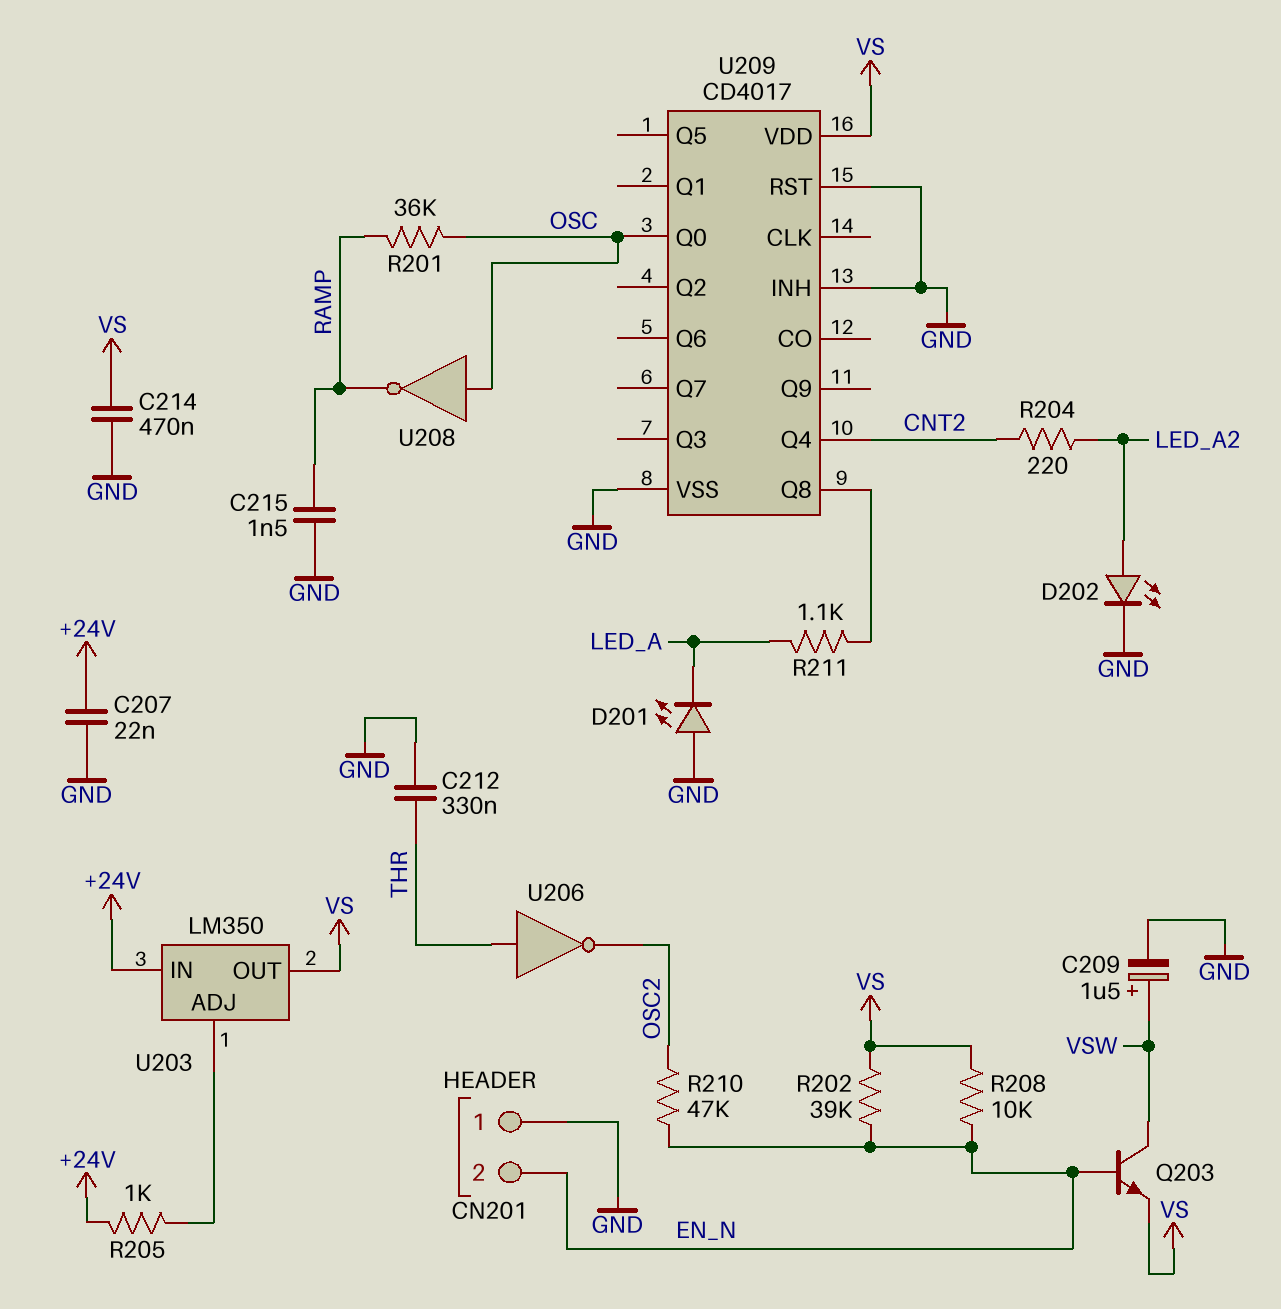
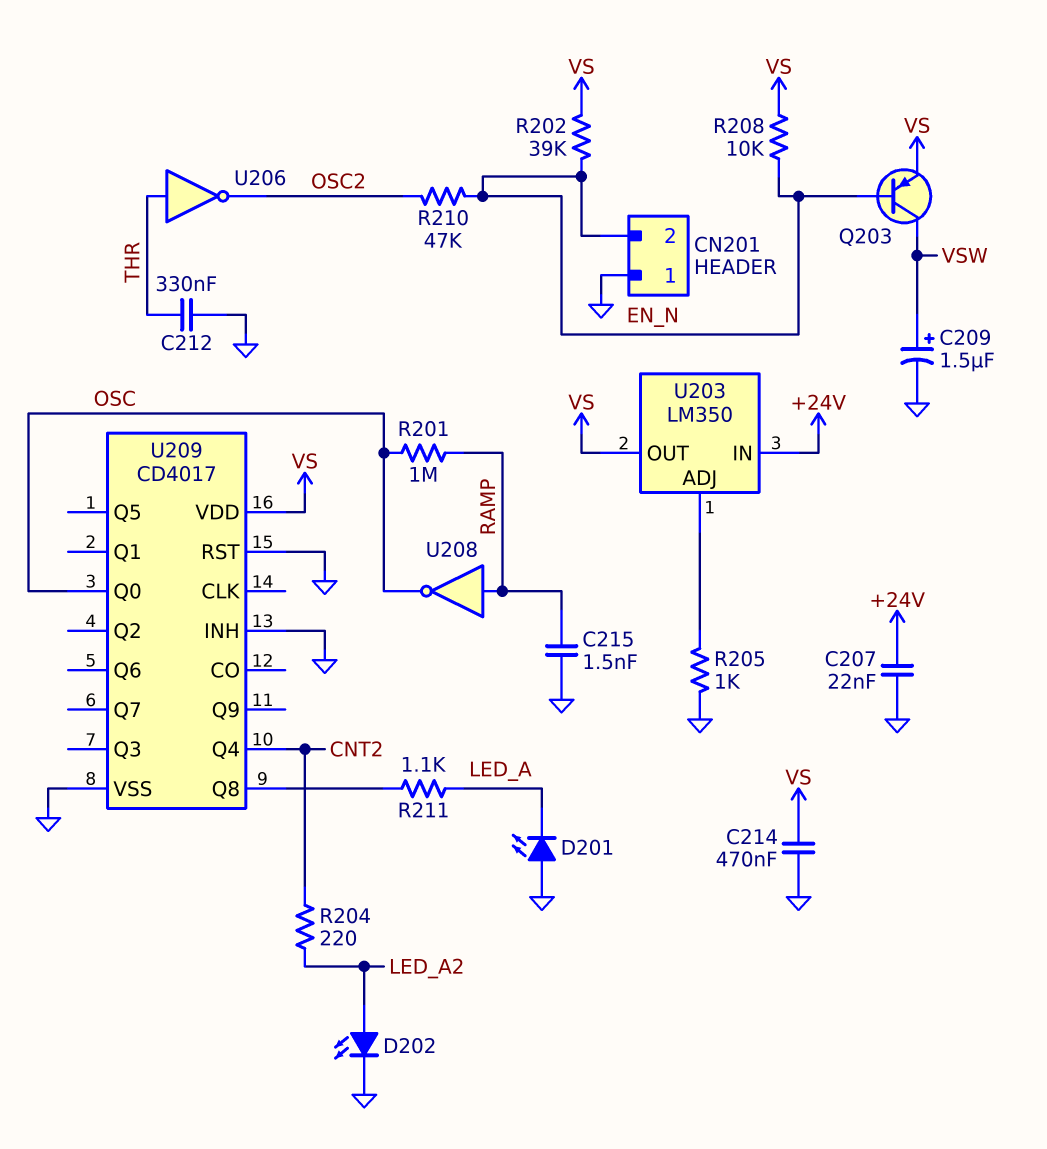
Q203: NPN (B EN_N, C VSW, E VS) -> PNP (B EN_N, C VSW, E VS)
R201: 36k (OSC, RAMP) -> 1M (OSC, RAMP)
R205: 1k (+24V, U203/ADJ) -> 1k (GND, U203/ADJ)
U208: NOT (in OSC, out RAMP) -> NOT (in RAMP, out OSC)

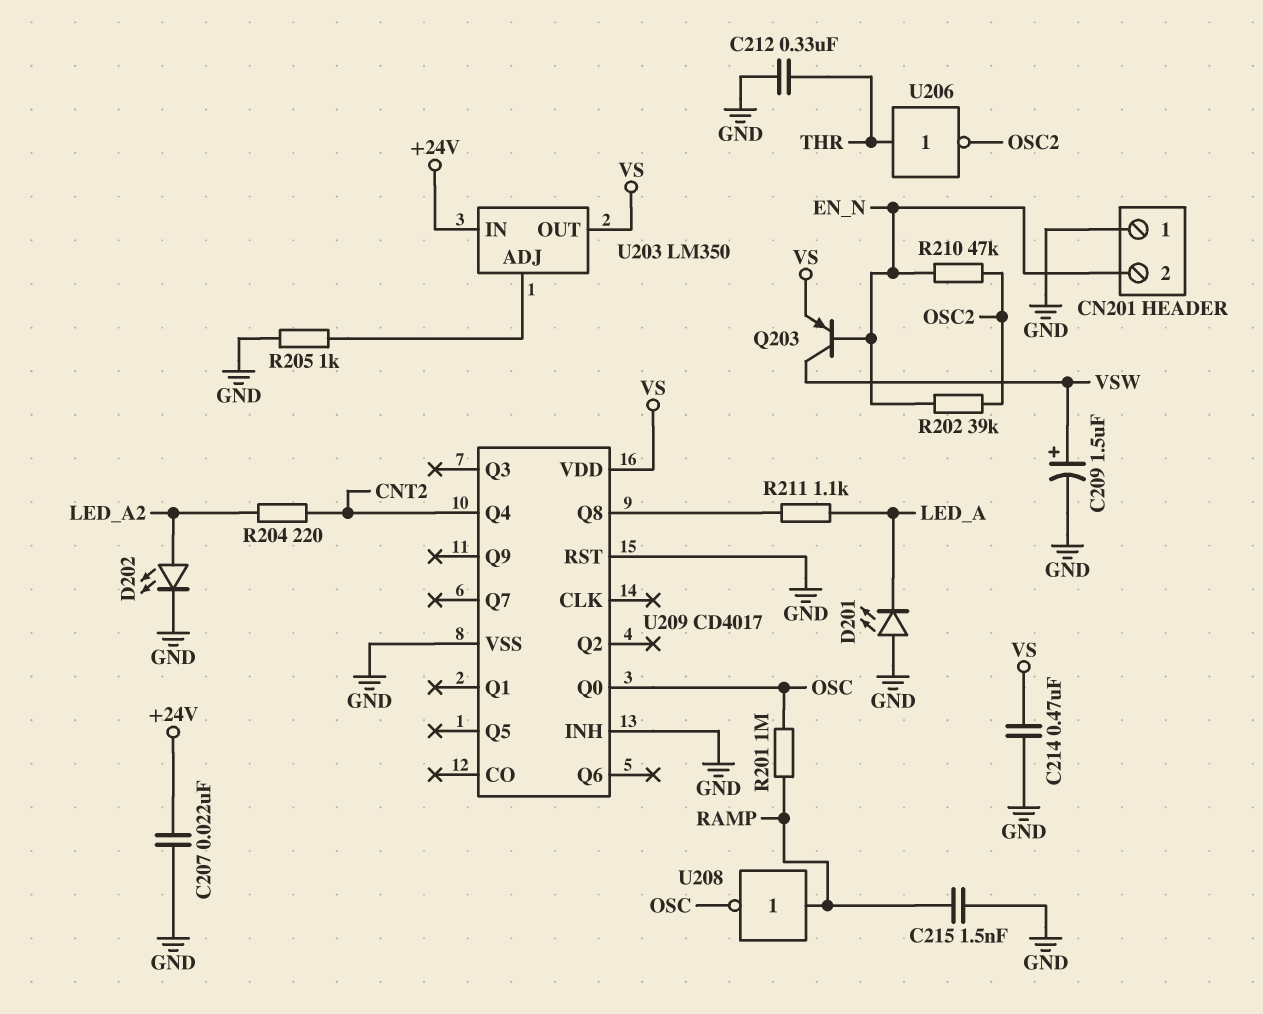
R202: 39k (EN_N, VS) -> 39k (EN_N, OSC2)
R208: 10k (EN_N, VS) -> none

